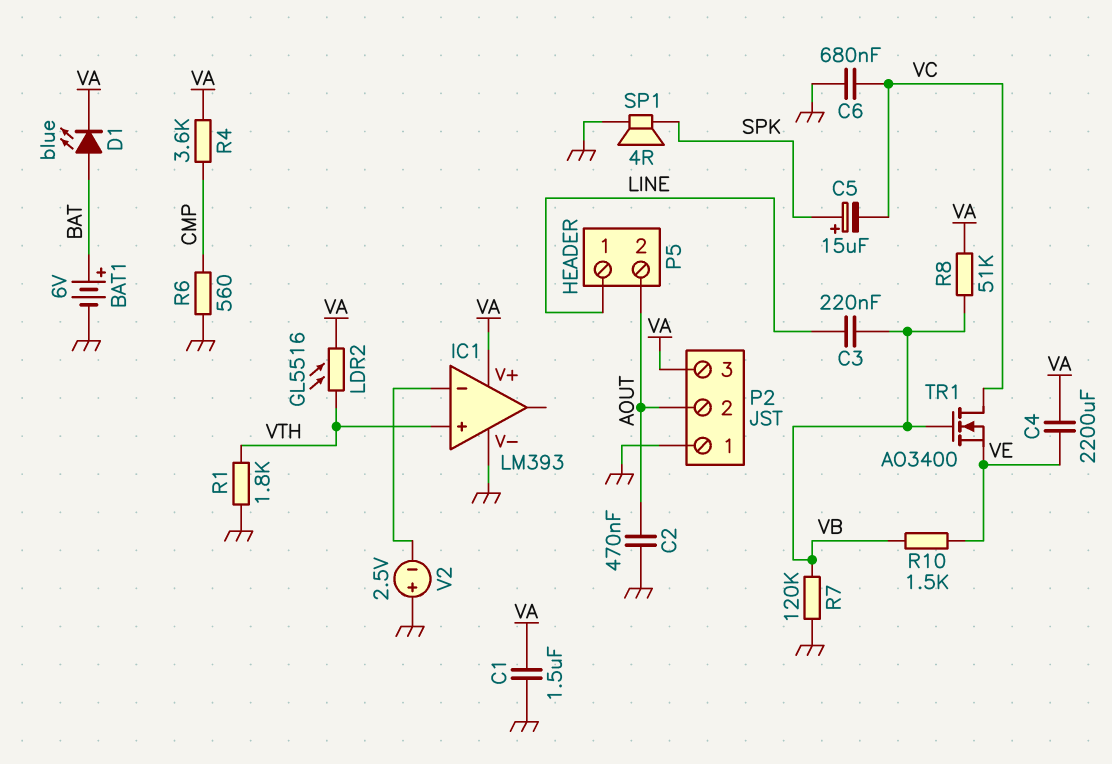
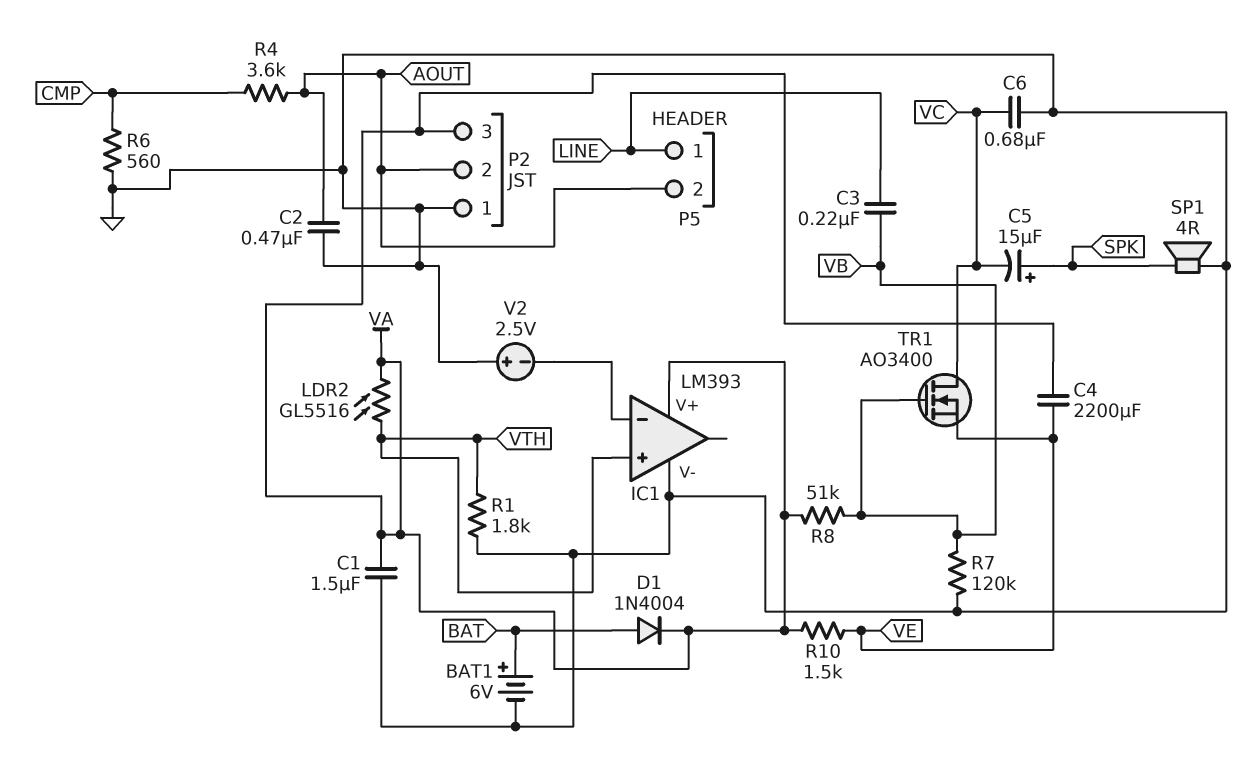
D1: LED blue (A BAT, K VA) -> diode 1N4004 (A BAT, K VA)
R4: 3.6k (CMP, VA) -> 3.6k (AOUT, CMP)
R10: 1.5k (VB, VE) -> 1.5k (VA, VE)

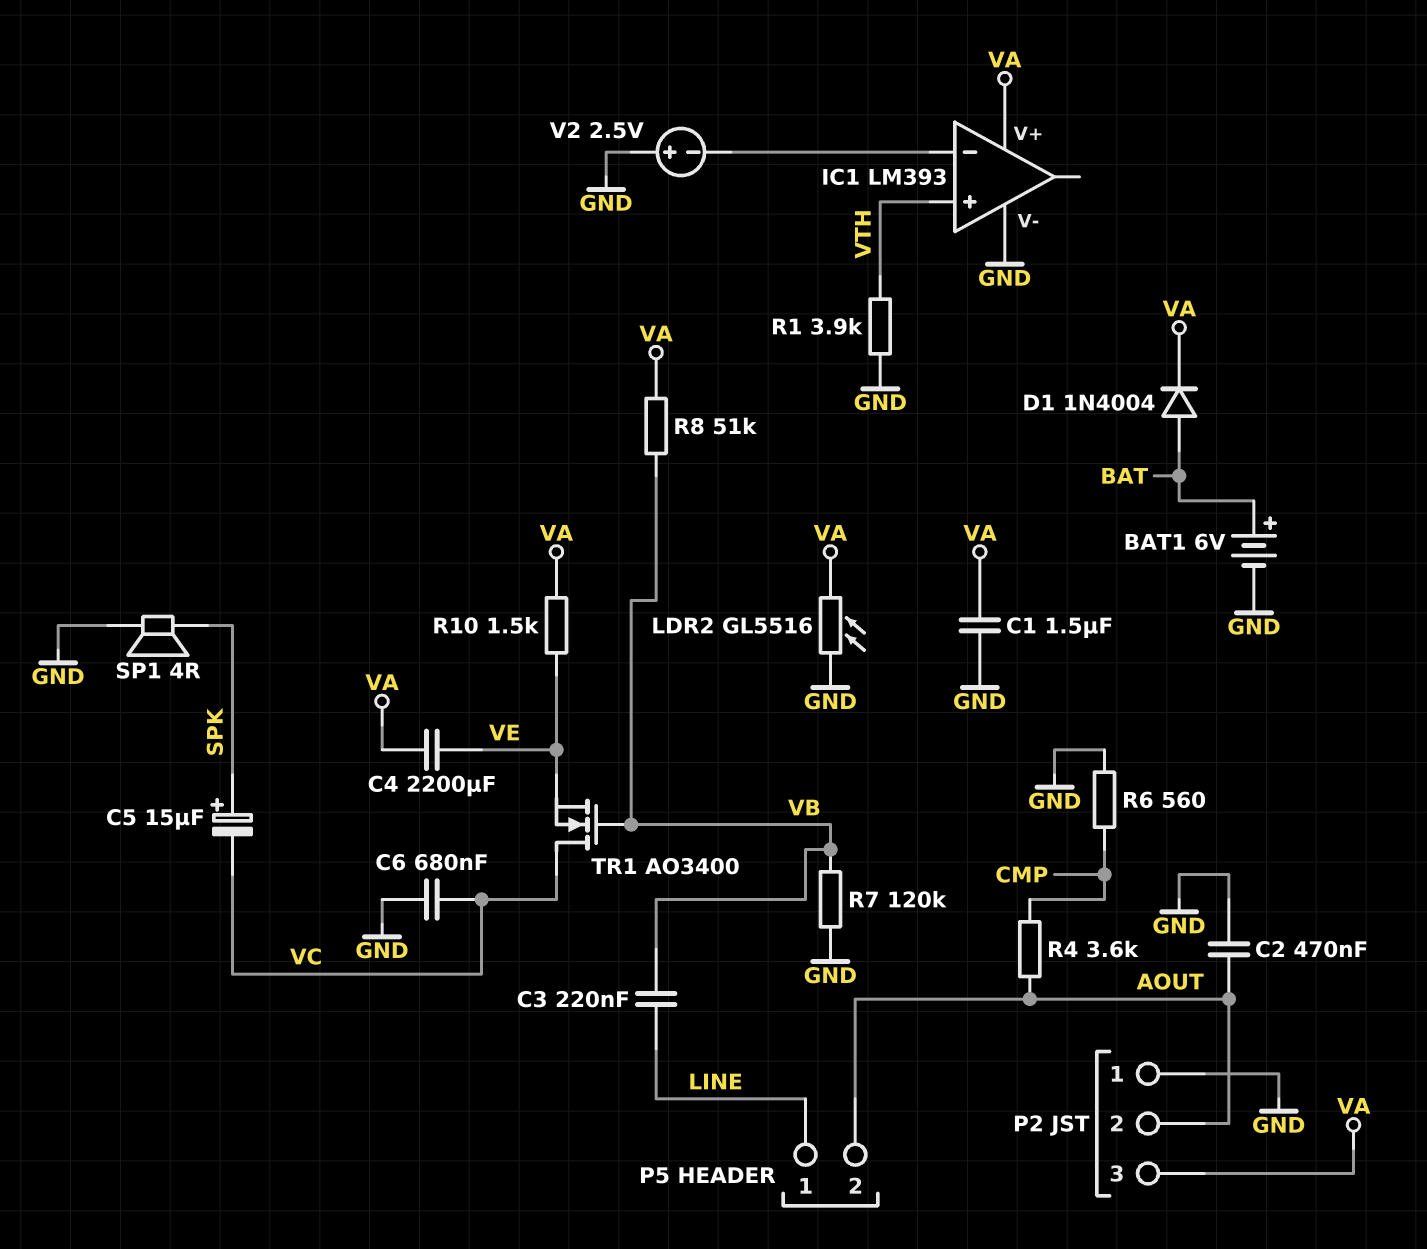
LDR2: GL5516 (VA, VTH) -> GL5516 (GND, VA)
R1: 1.8k (GND, VTH) -> 3.9k (GND, VTH)

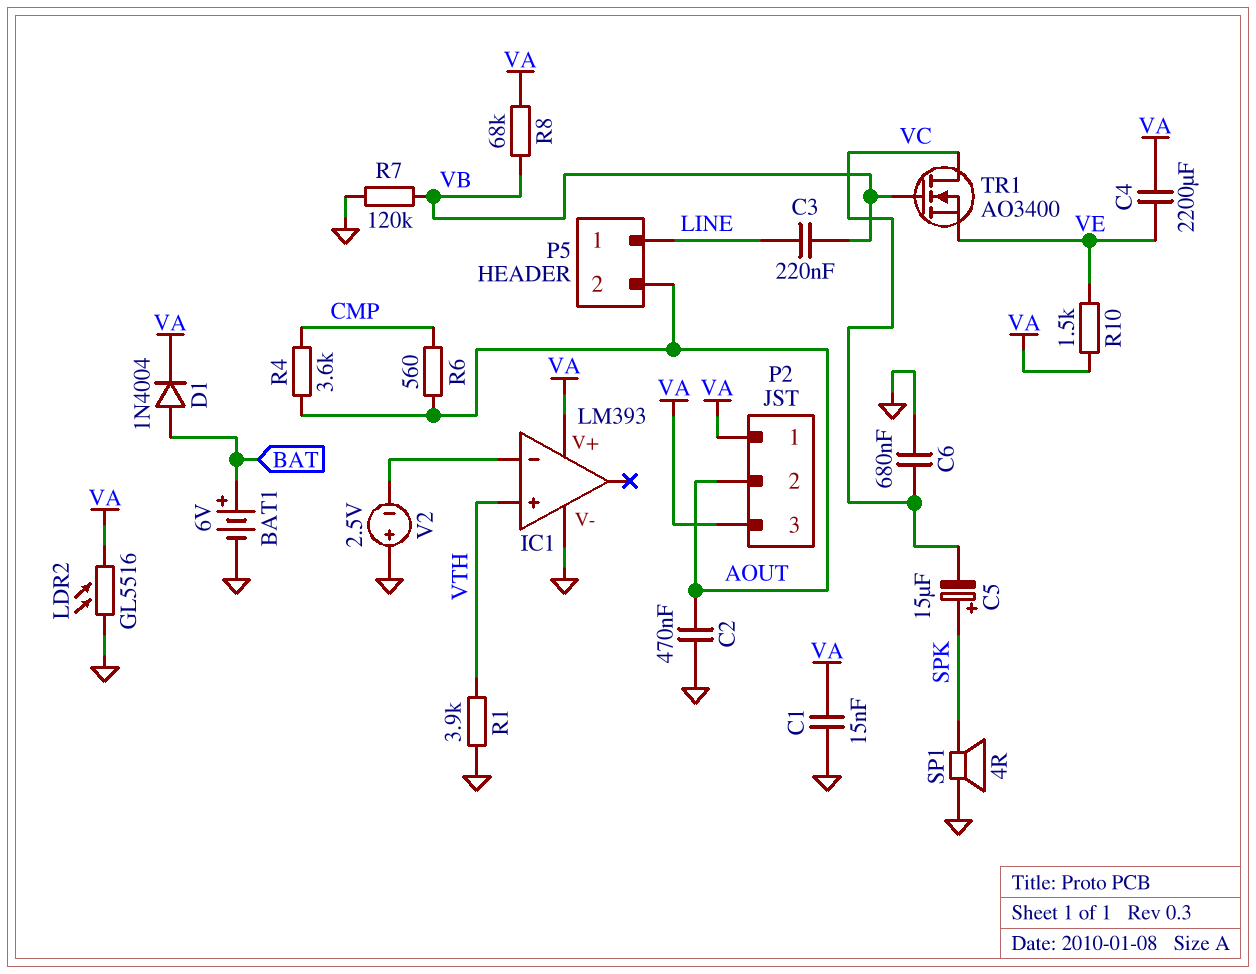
C1: 1.5uF (GND, VA) -> 15nF (GND, VA)
P2 pin 1: GND -> VA
R6: 560 (CMP, GND) -> 560 (AOUT, CMP)
R8: 51k (VA, VB) -> 68k (VA, VB)

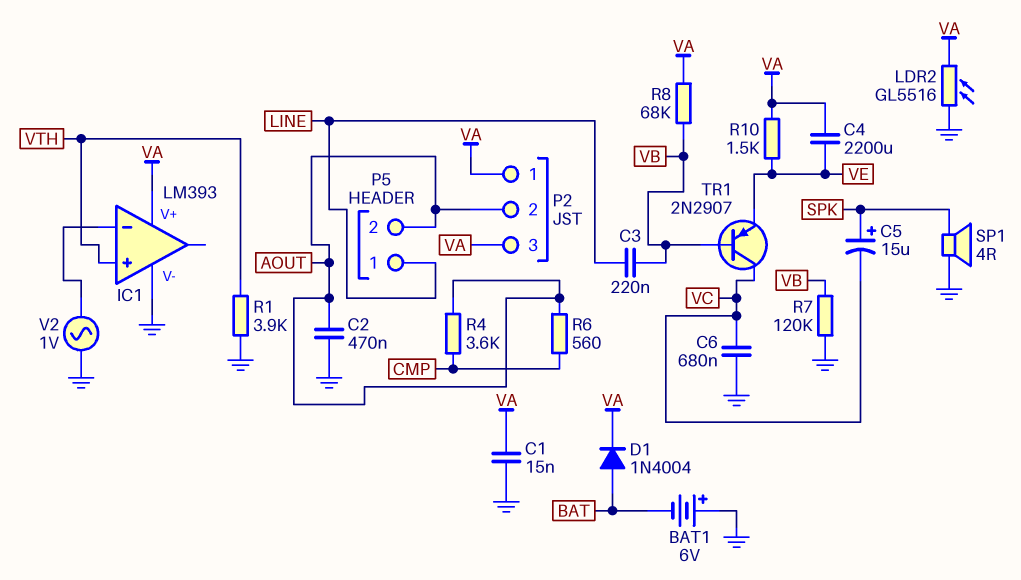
BAT1: 6V (plus BAT, minus GND) -> 6V (plus GND, minus BAT)
TR1: NMOS AO3400 (G VB, D VC, S VE) -> PNP 2N2907 (B VB, C VC, E VE)
V2: 2.5V (plus GND, minus IC1/in-) -> AC 1V (GND, IC1/in-)

